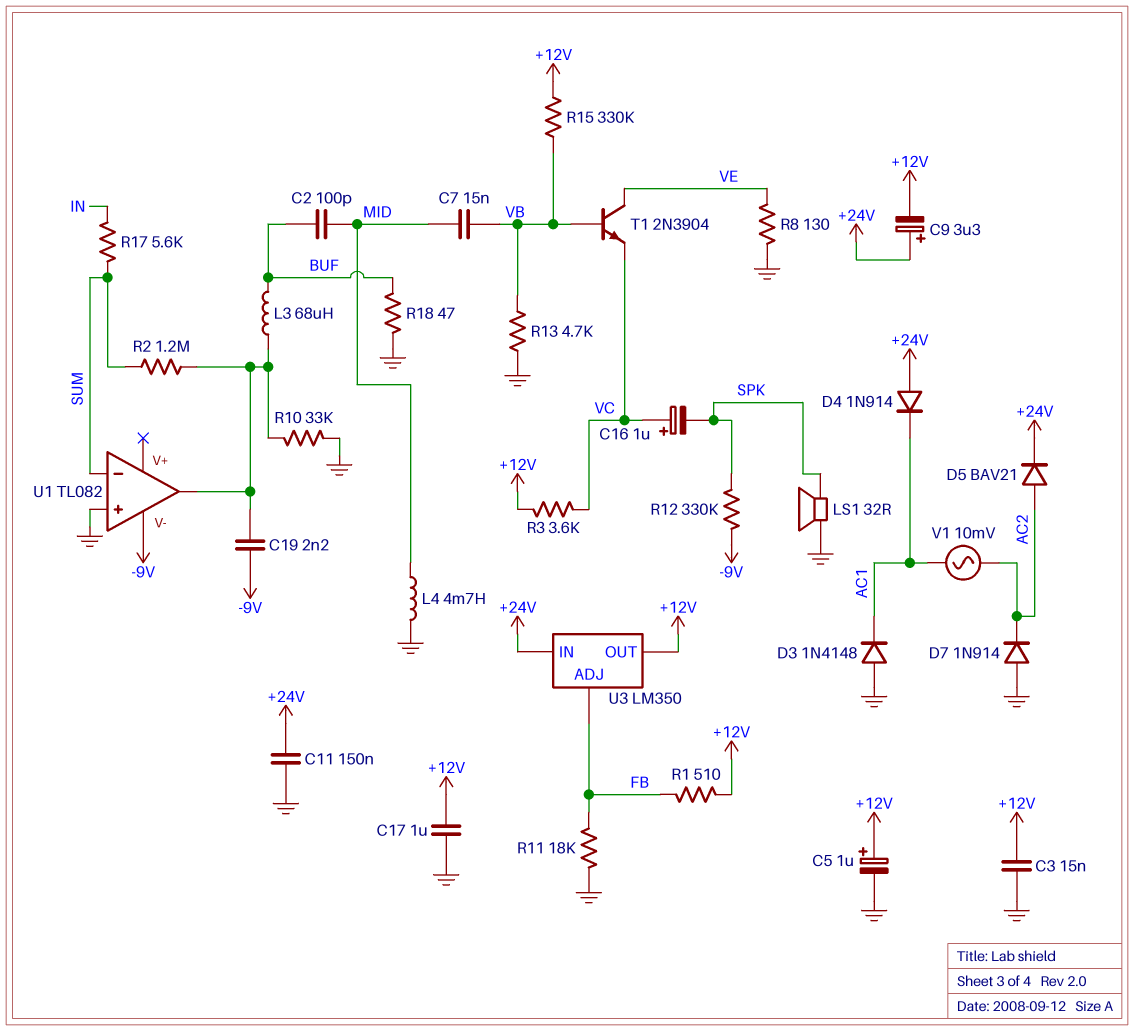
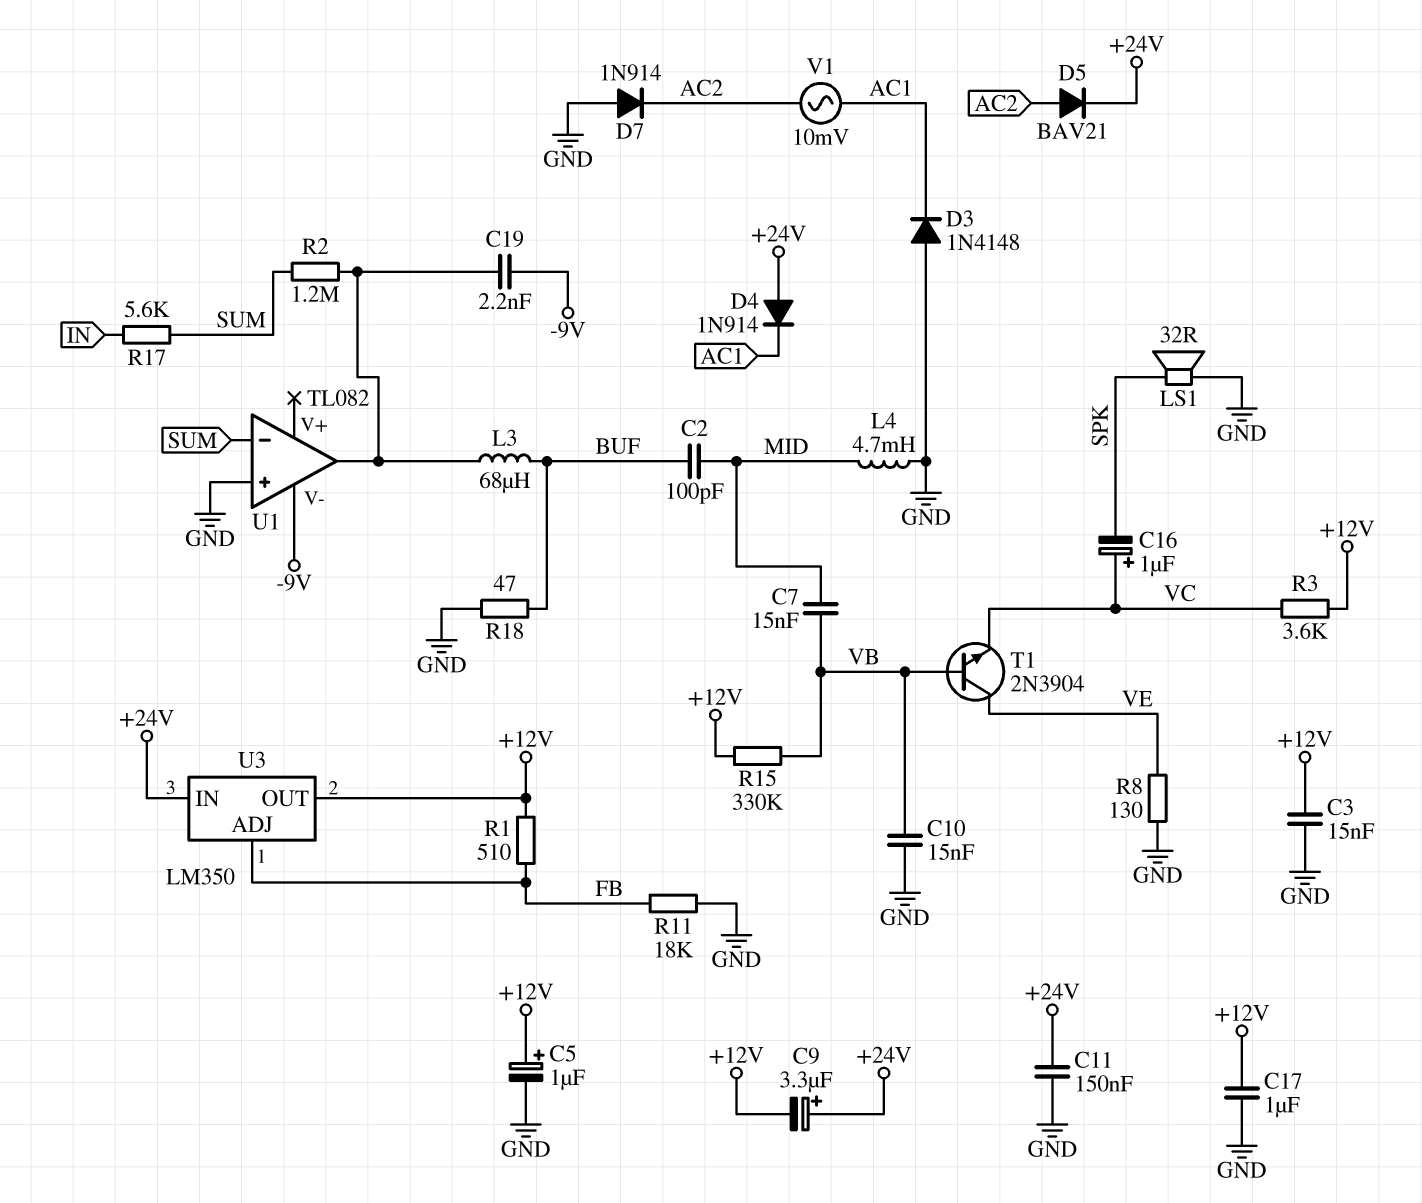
C10: none -> 15nF (GND, VB)
R10: 33k (GND, U1/out) -> none
R12: 330k (-9V, SPK) -> none
R13: 4.7k (GND, VB) -> none

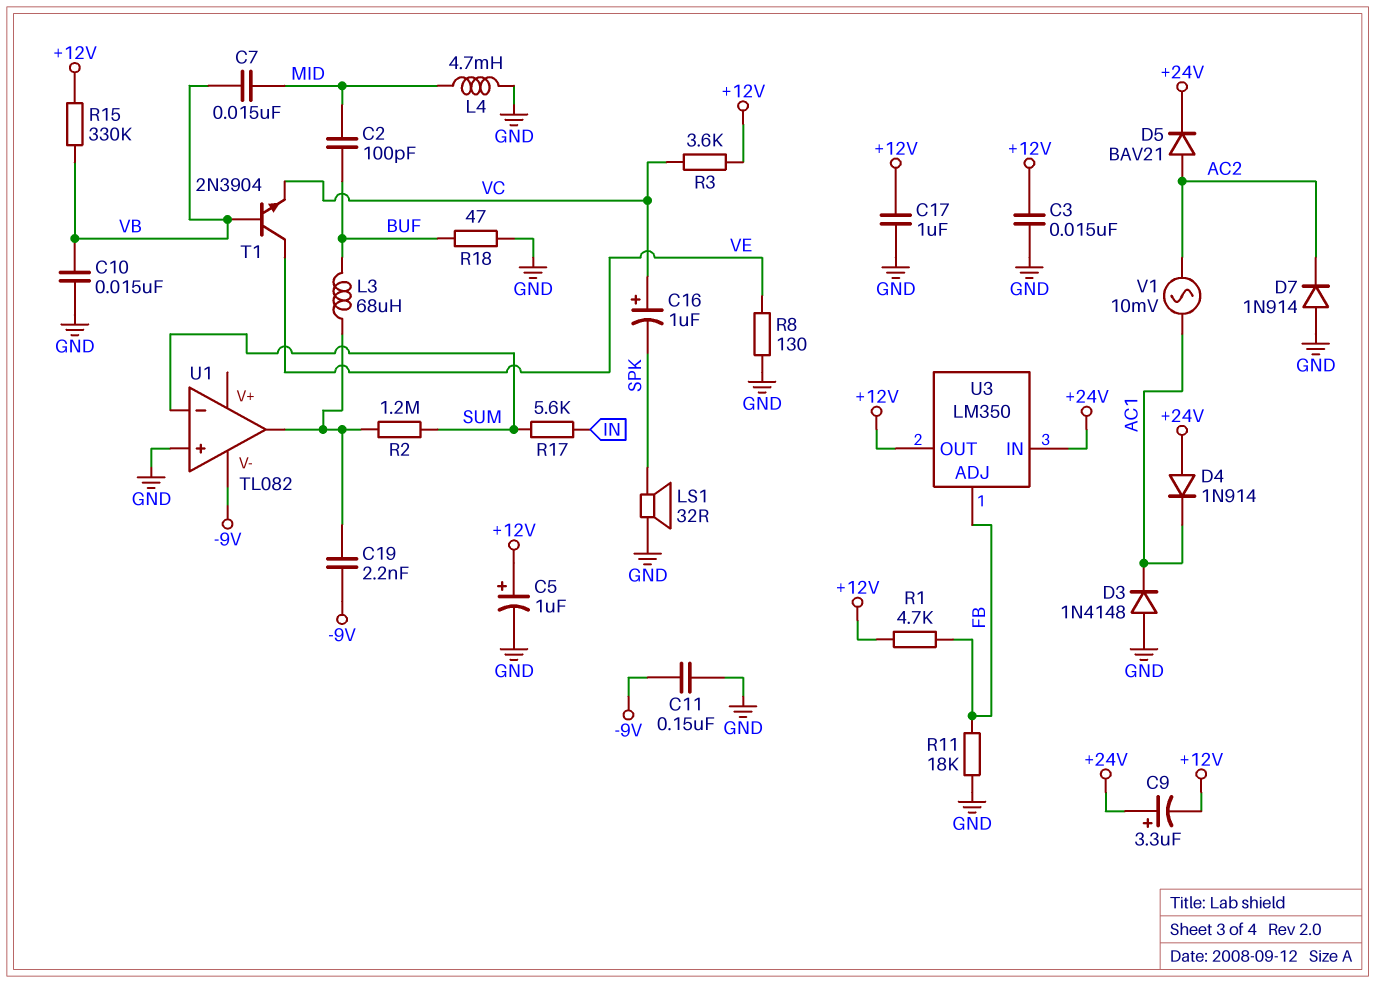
C11: 150nF (+24V, GND) -> 150nF (-9V, GND)
R1: 510 (+12V, FB) -> 4.7k (+12V, FB)

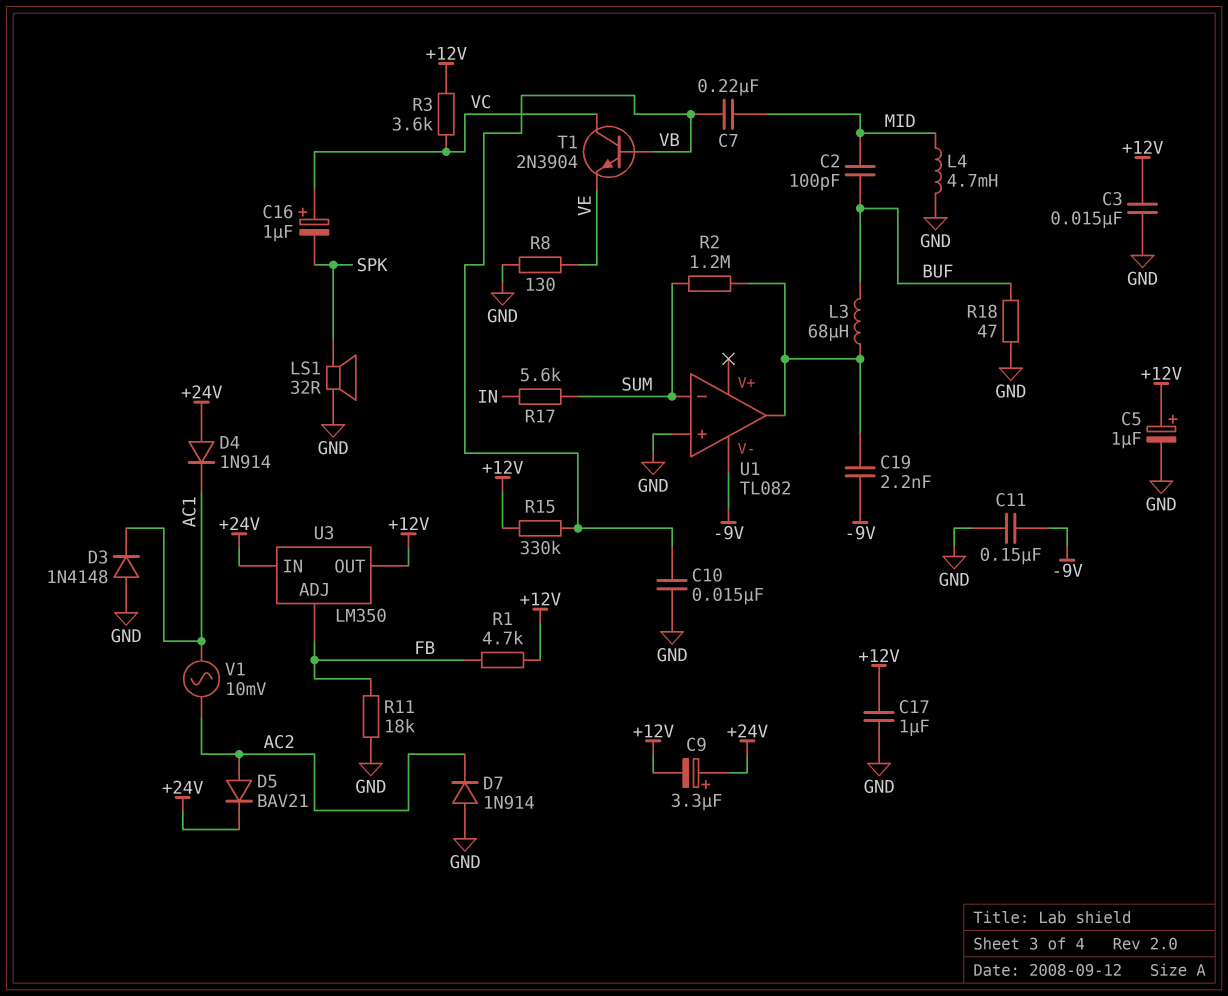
C7: 15nF (MID, VB) -> 220nF (MID, VB)
T1: NPN 2N3904 (B VB, C VE, E VC) -> NPN 2N3904 (B VB, C VC, E VE)

